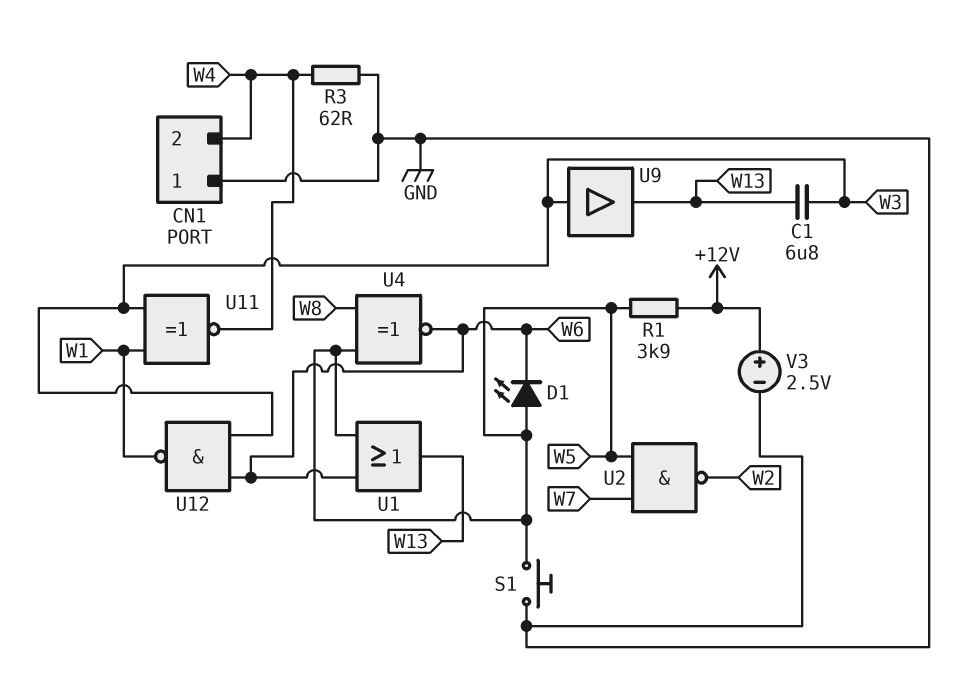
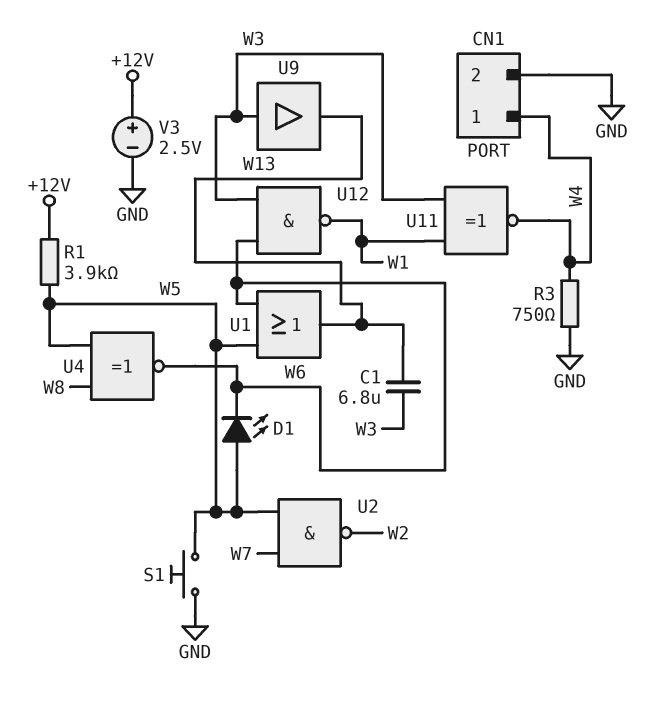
CN1 pin 1: GND -> W4
CN1 pin 2: W4 -> GND
R3: 62 (GND, W4) -> 750 (GND, W4)

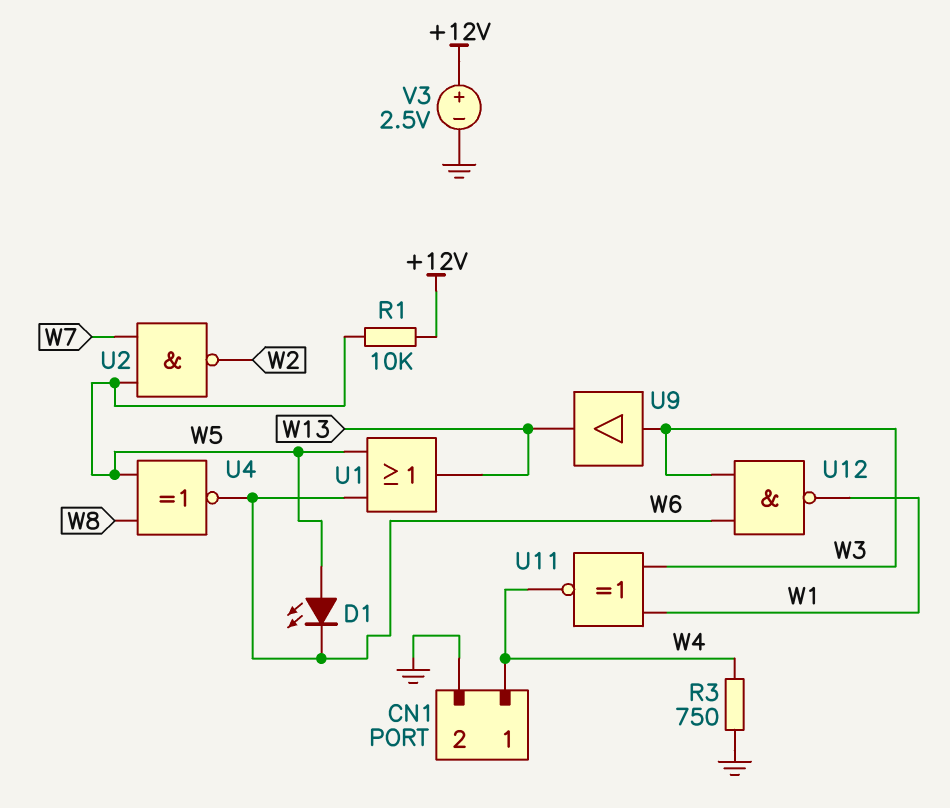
C1: 6.8uF (W3, W13) -> none
R1: 3.9k (+12V, W5) -> 10k (+12V, W5)
S1: button (GND, W5) -> none

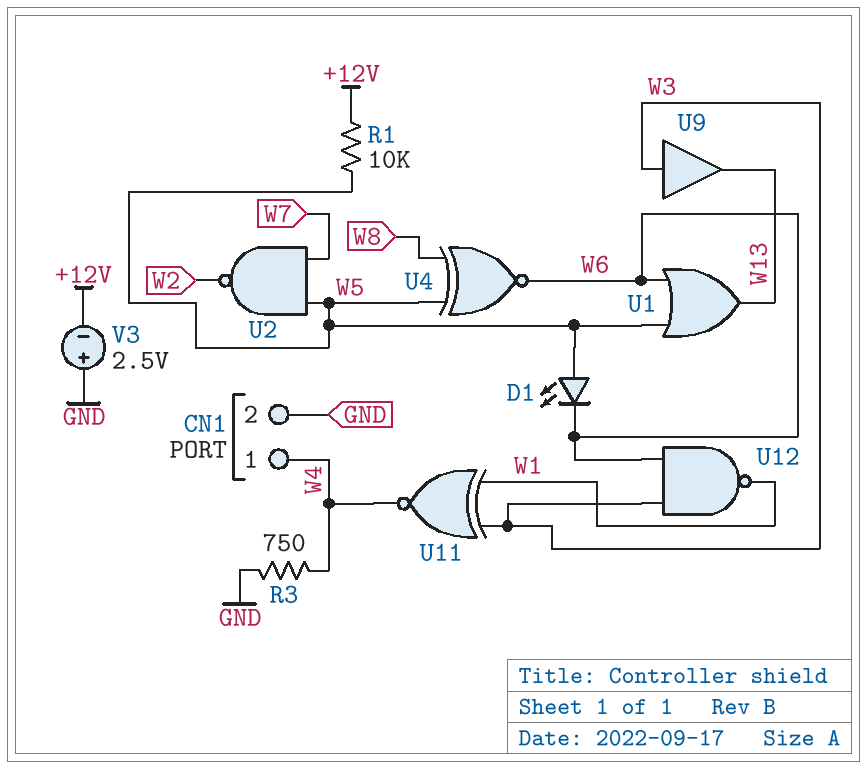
V3: 2.5V (plus +12V, minus GND) -> 2.5V (plus GND, minus +12V)

